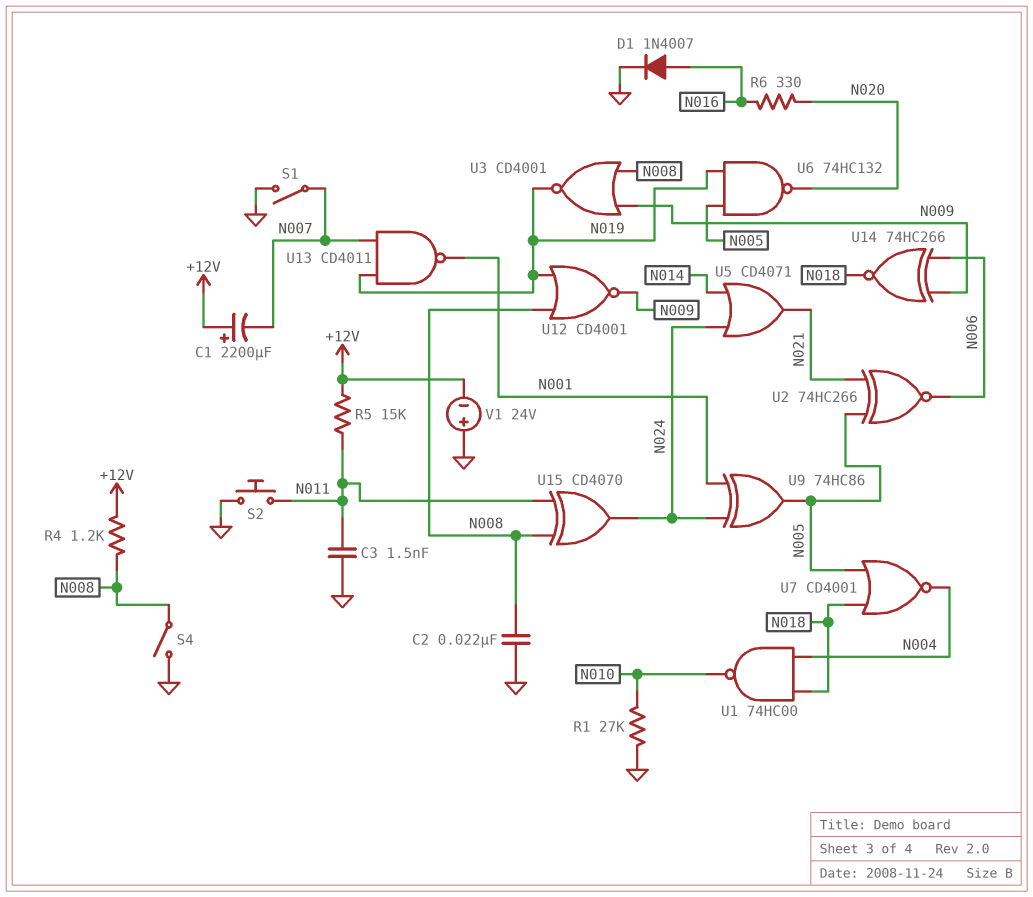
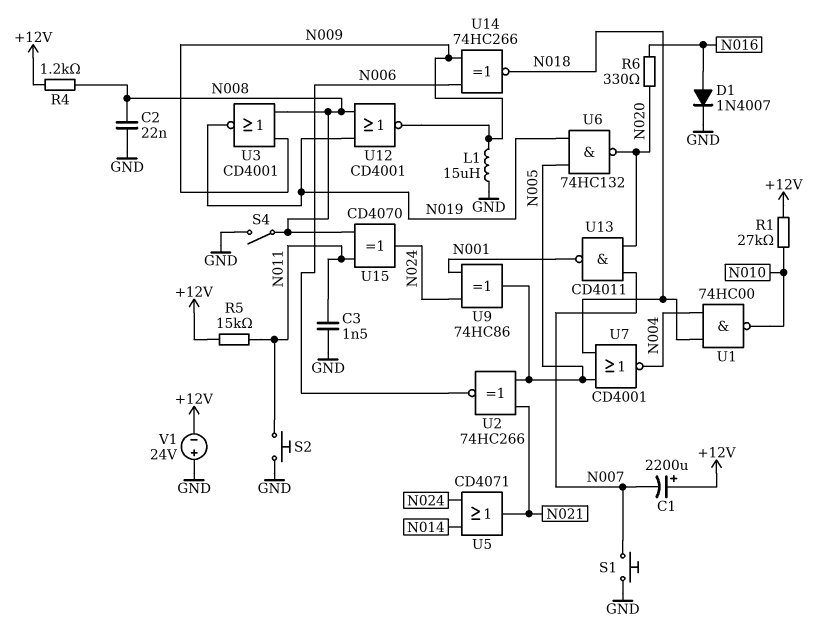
L1: none -> 15uH (GND, N009)
R1: 27k (GND, N010) -> 27k (+12V, N010)
S1: switch (GND, N007) -> button (GND, N007)
U13: NAND CD4011 (in N007, in N019, out N001) -> NAND CD4011 (in N007, in N020, out N001)

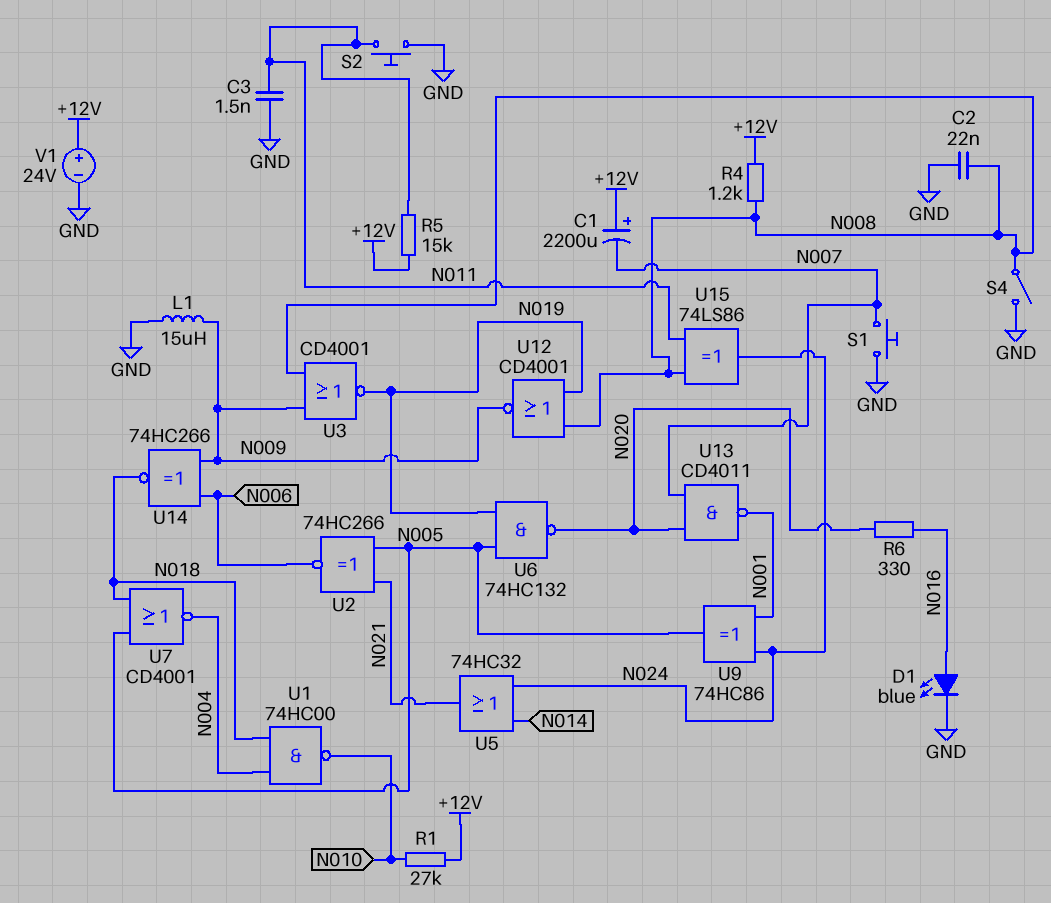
D1: diode 1N4007 (A N016, K GND) -> LED blue (A N016, K GND)
U5: OR CD4071 (in N014, in N024, out N021) -> OR 74HC32 (in N014, in N024, out N021)
U15: XOR CD4070 (in N008, in N011, out N024) -> XOR 74LS86 (in N008, in N011, out N024)
V1: 24V (plus GND, minus +12V) -> 24V (plus +12V, minus GND)

